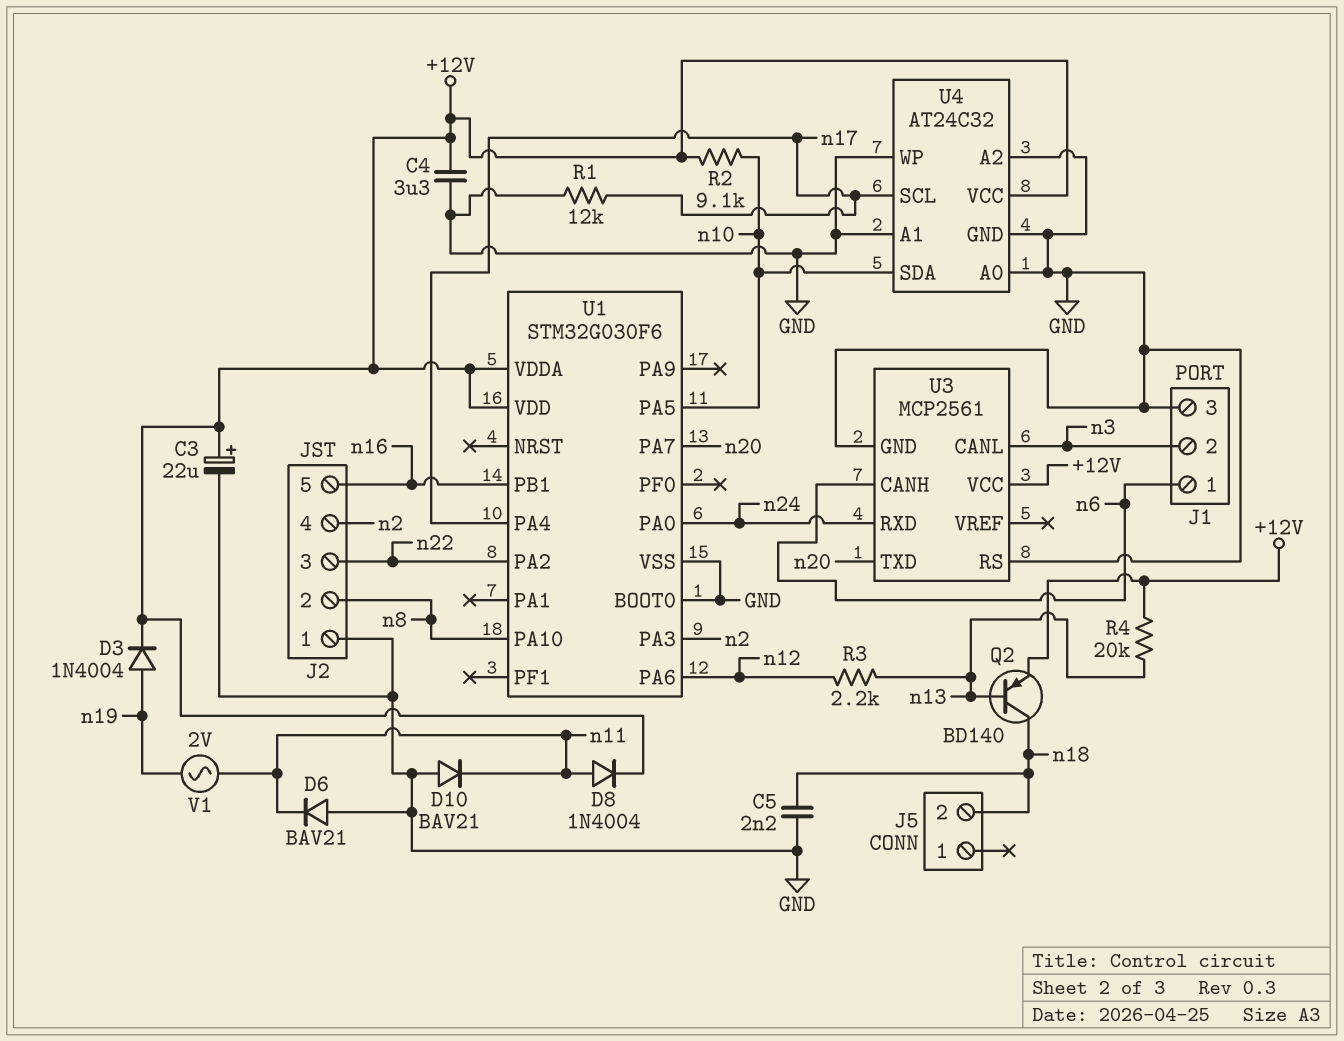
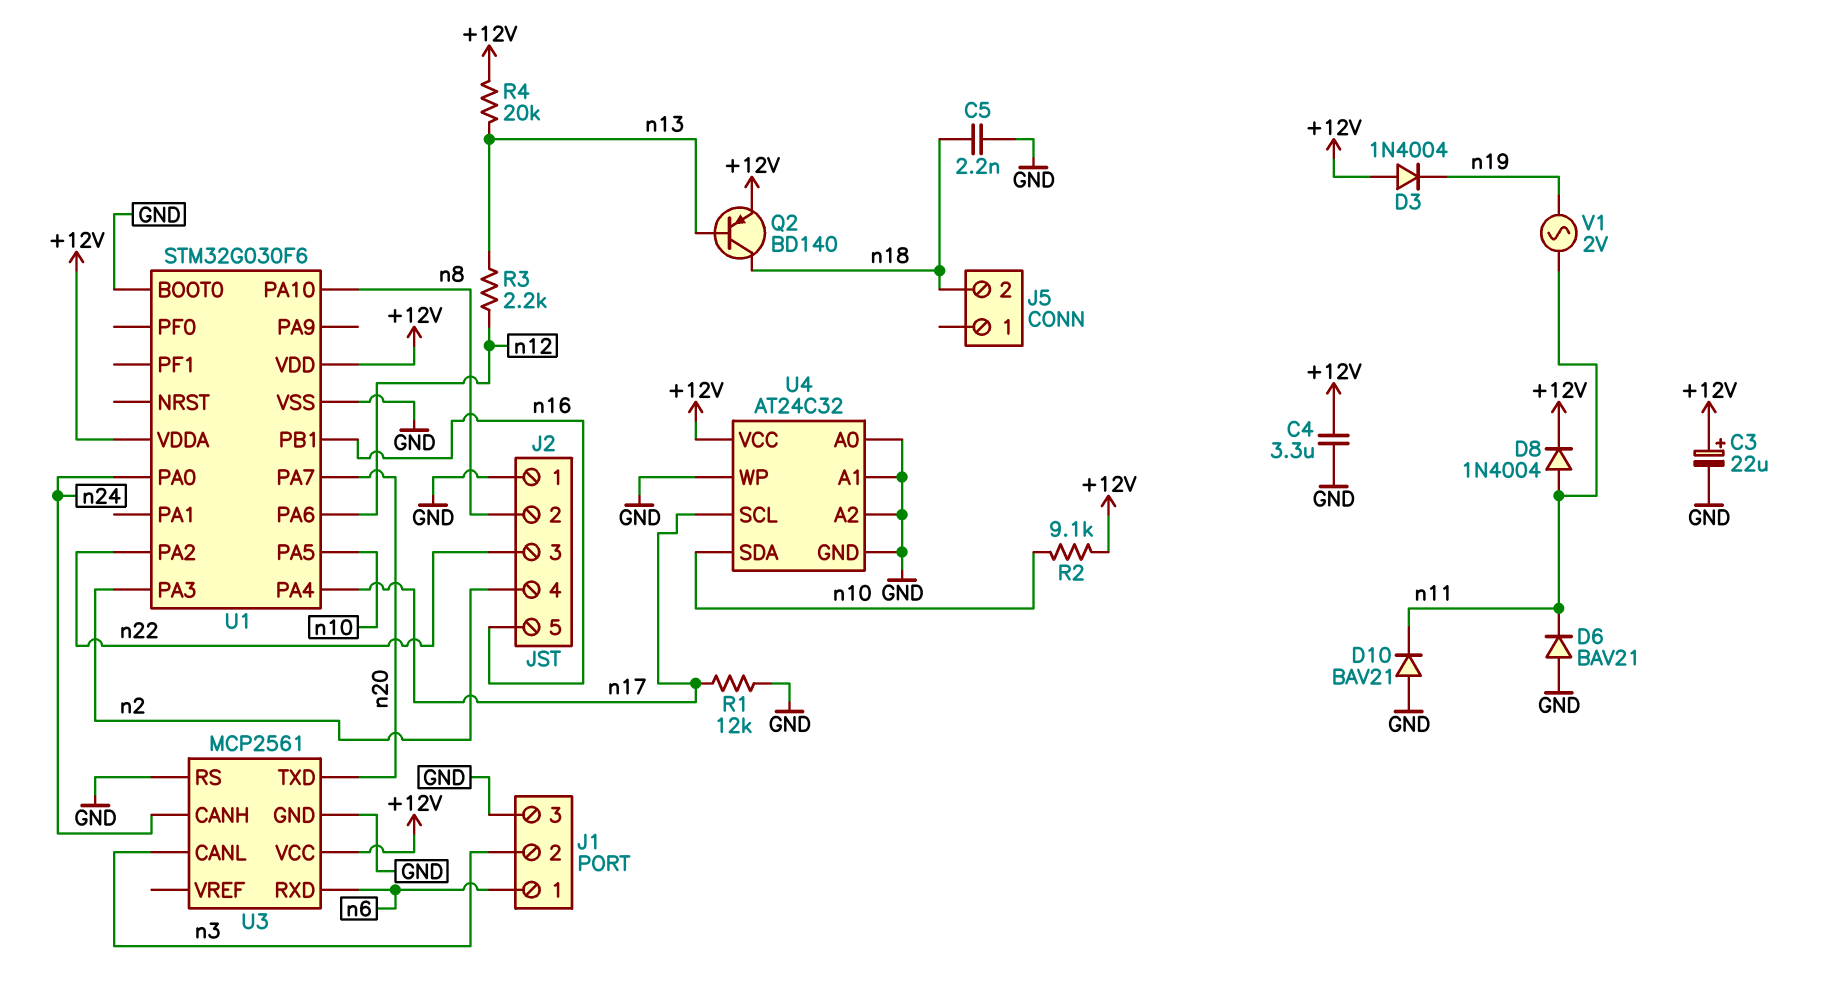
D3: diode 1N4004 (A n19, K +12V) -> diode 1N4004 (A +12V, K n19)
U3 pin CANH: n6 -> n24
U3 pin RXD: n24 -> n6

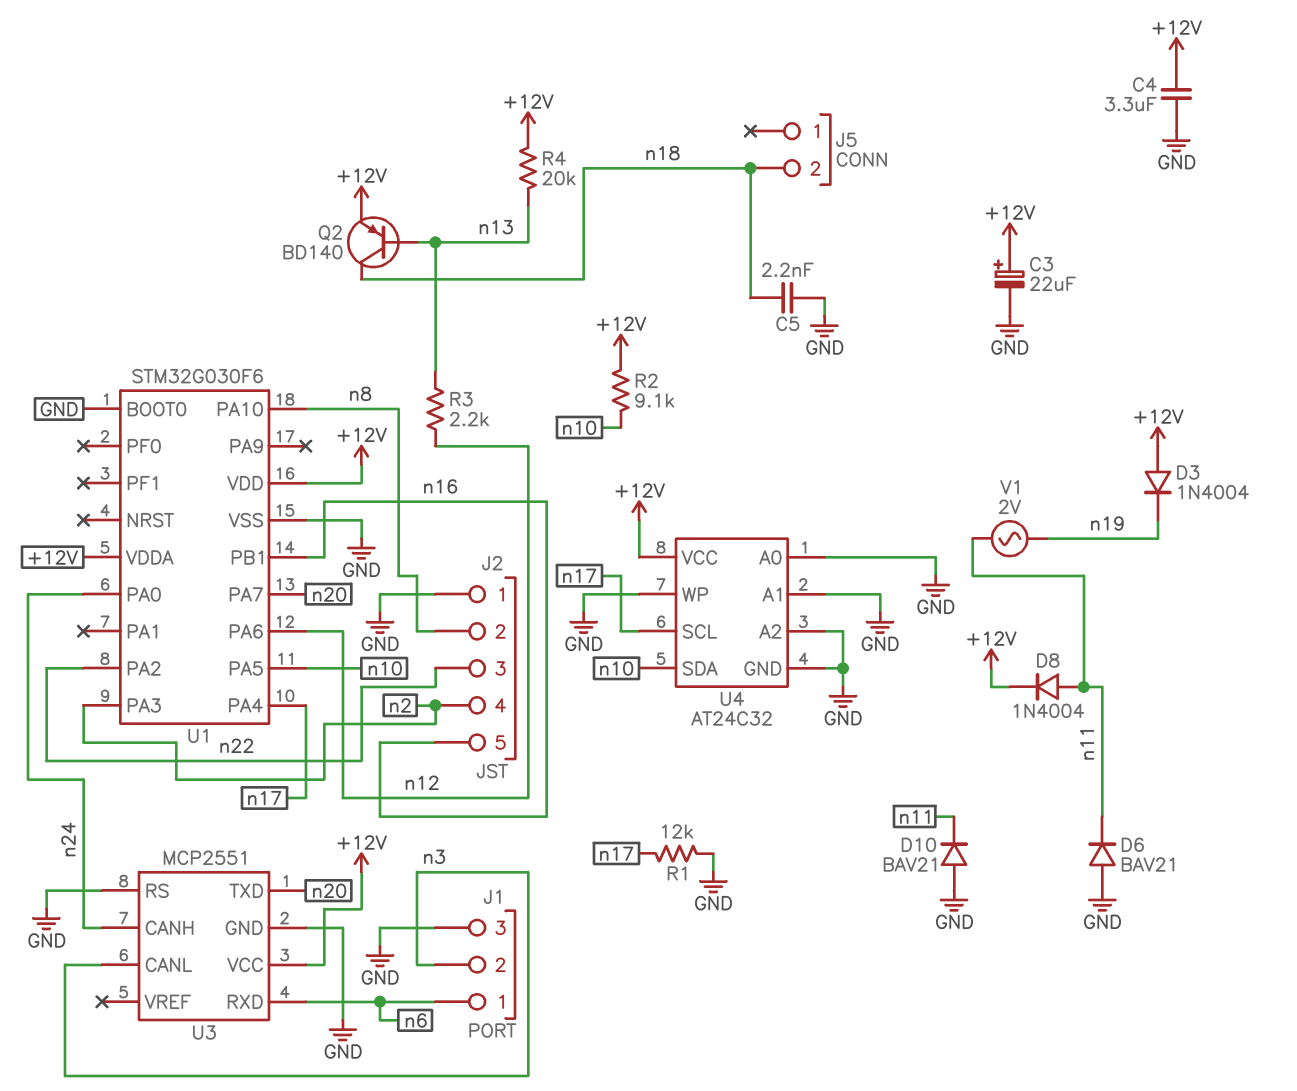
U3: MCP2561 -> MCP2551

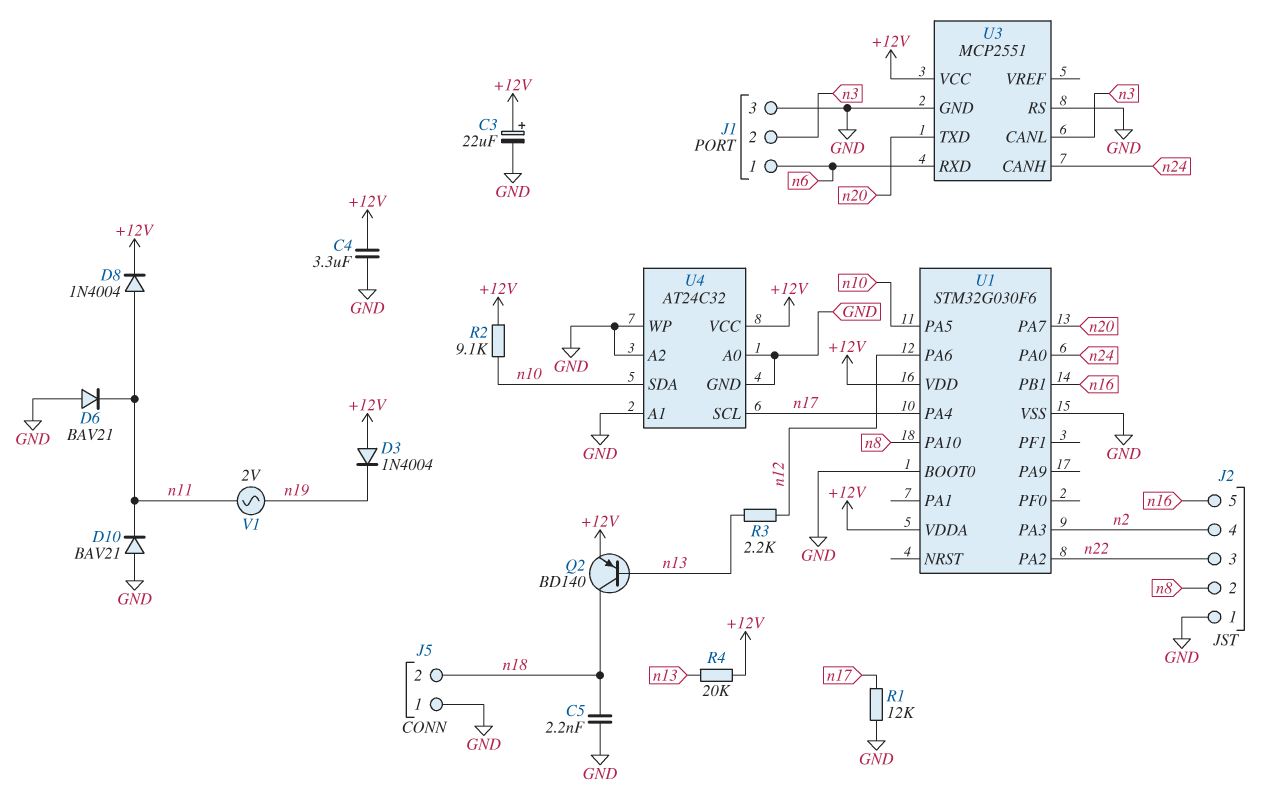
J5 pin 1: none -> GND

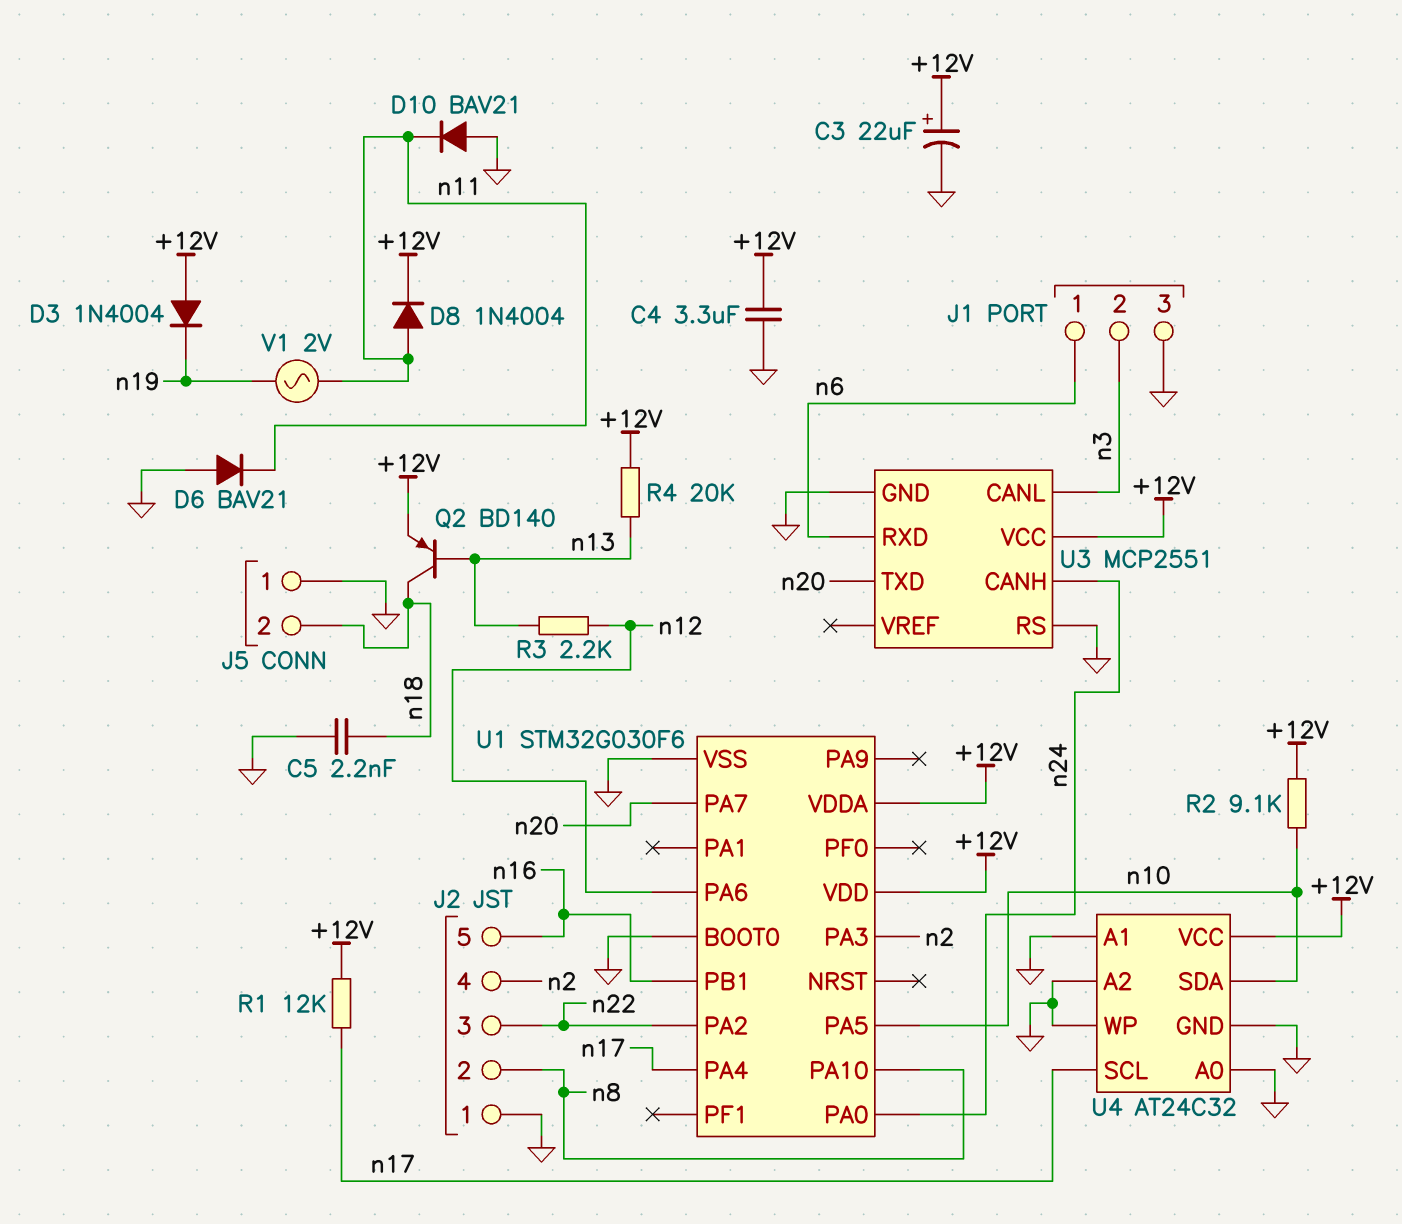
R1: 12k (GND, n17) -> 12k (+12V, n17)

